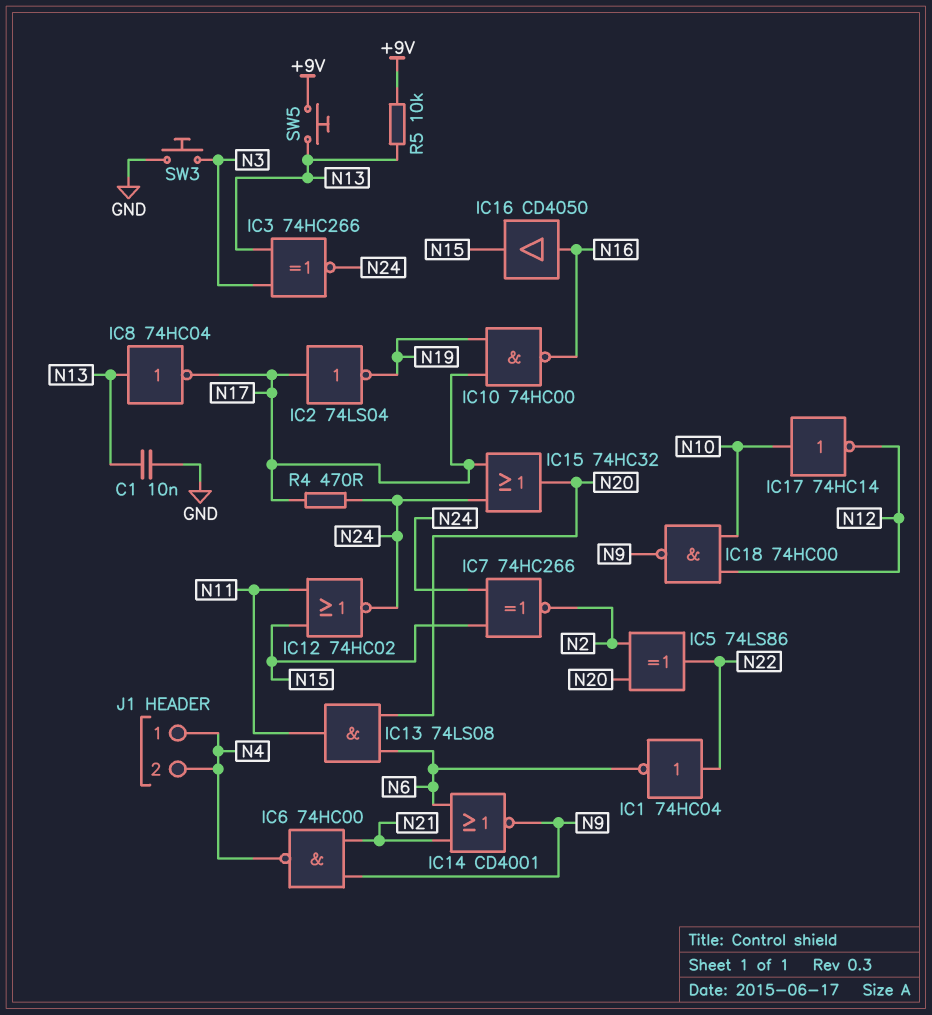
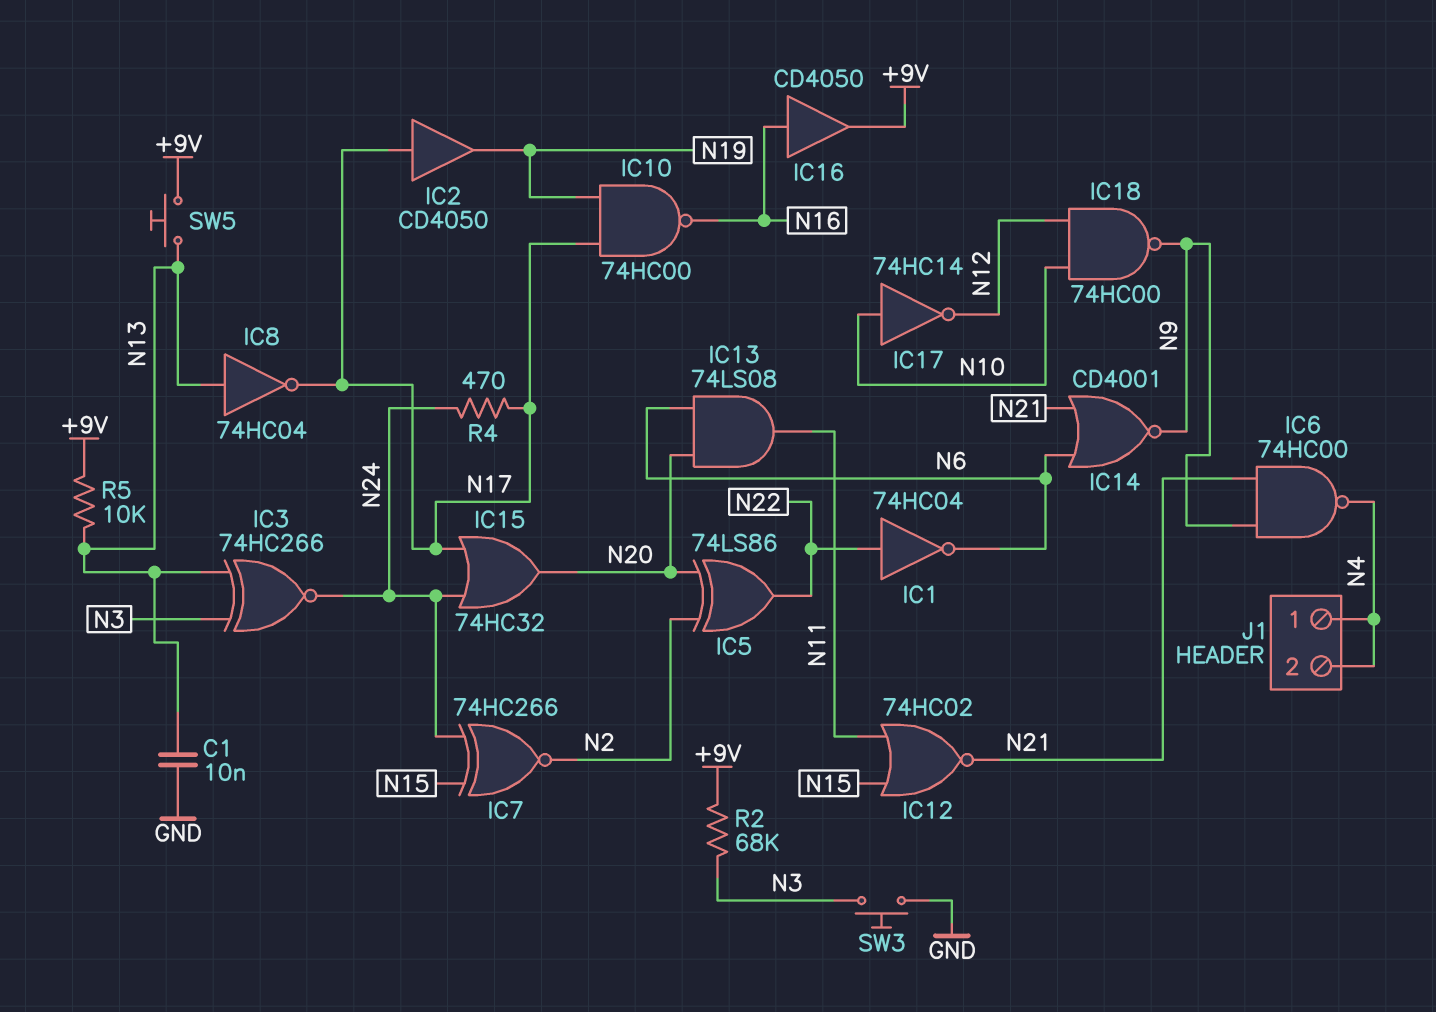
IC2: NOT 74LS04 (in N17, out N19) -> buffer CD4050 (in N17, out N19)
IC12: NOR 74HC02 (in N11, in N15, out N24) -> NOR 74HC02 (in N11, in N15, out N21)
IC16: buffer CD4050 (in N16, out N15) -> buffer CD4050 (in N16, out +9V)
R2: none -> 68k (+9V, N3)

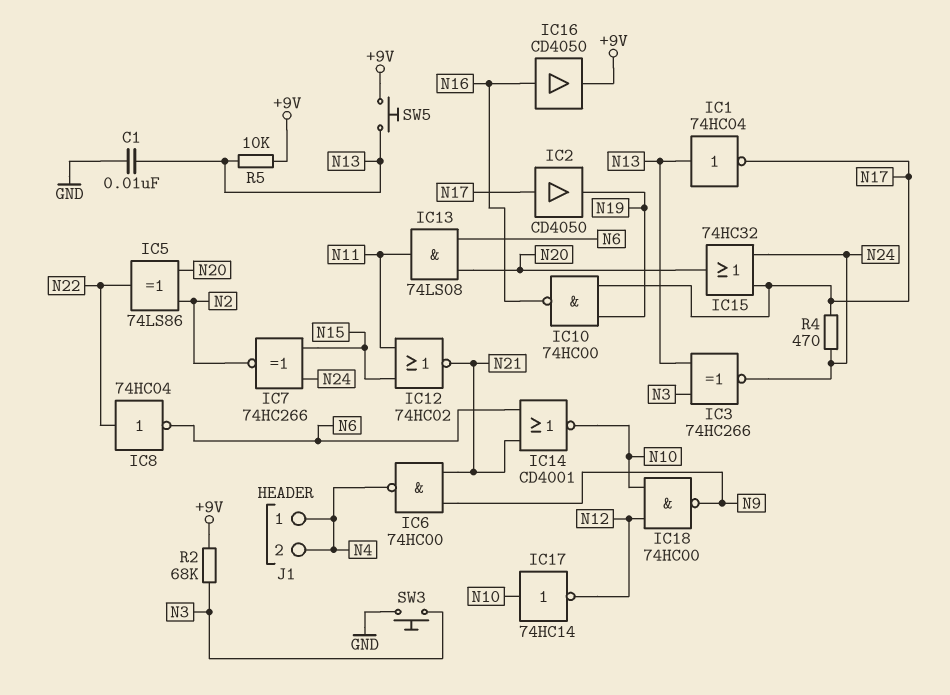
IC1: NOT 74HC04 (in N22, out N6) -> NOT 74HC04 (in N13, out N17)
IC8: NOT 74HC04 (in N13, out N17) -> NOT 74HC04 (in N22, out N6)
IC14: NOR CD4001 (in N6, in N21, out N9) -> NOR CD4001 (in N6, in N21, out N10)

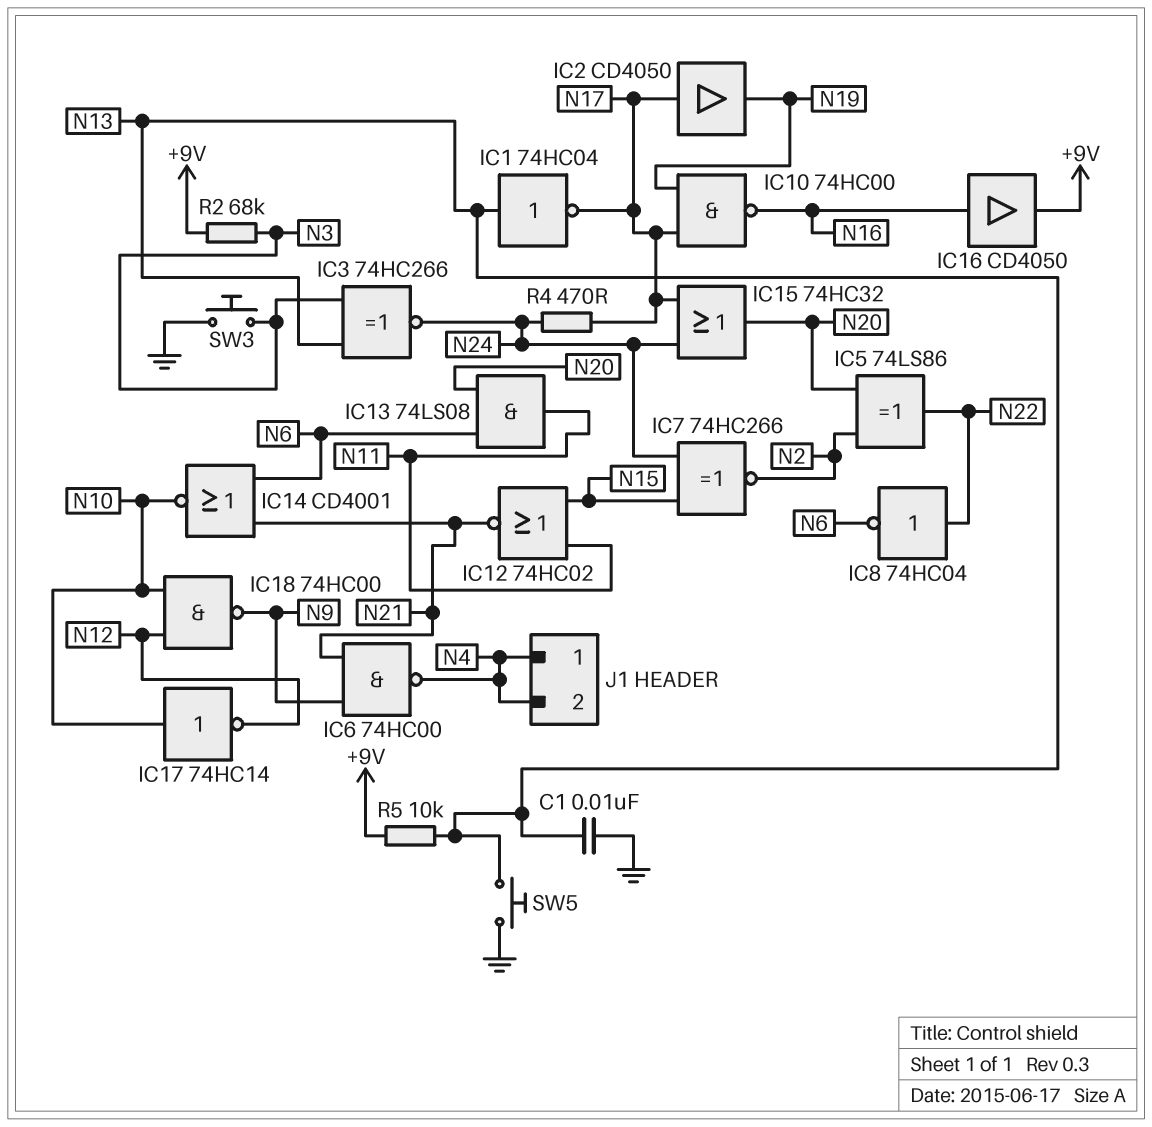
SW5: button (+9V, N13) -> button (GND, N13)

